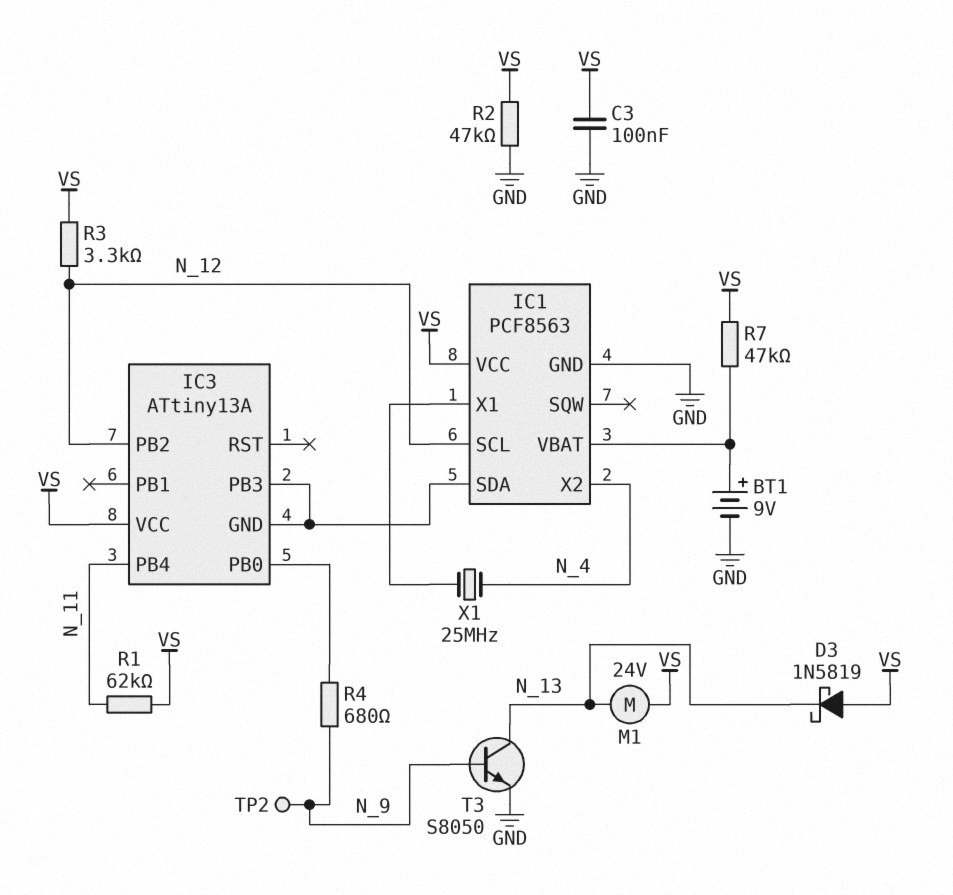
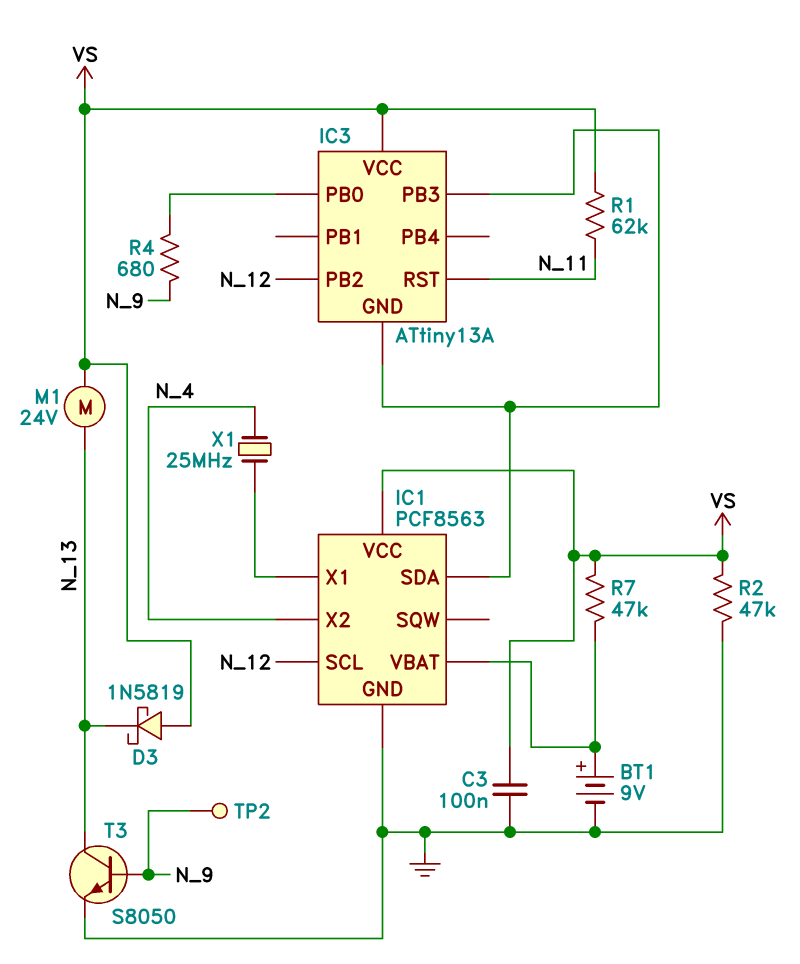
IC3 pin PB4: N_11 -> none
IC3 pin RST: none -> N_11
R3: 3.3k (N_12, VS) -> none

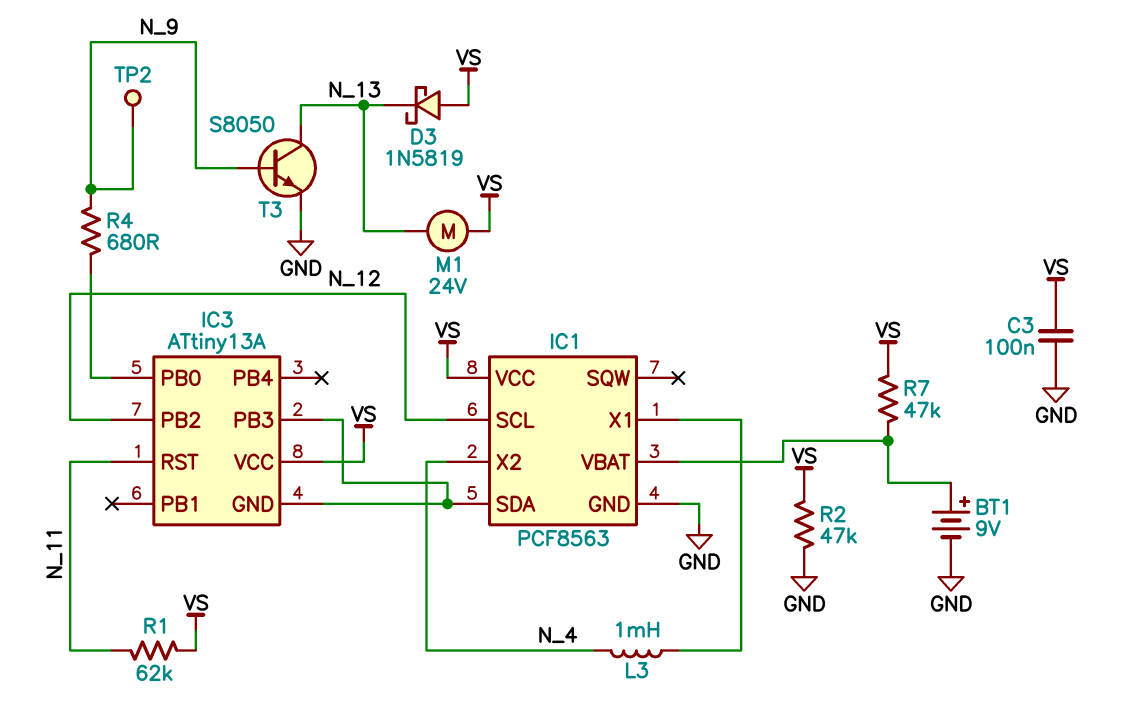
L3: none -> 1mH (IC1/X1, N_4)
X1: 25MHz (IC1/X1, N_4) -> none

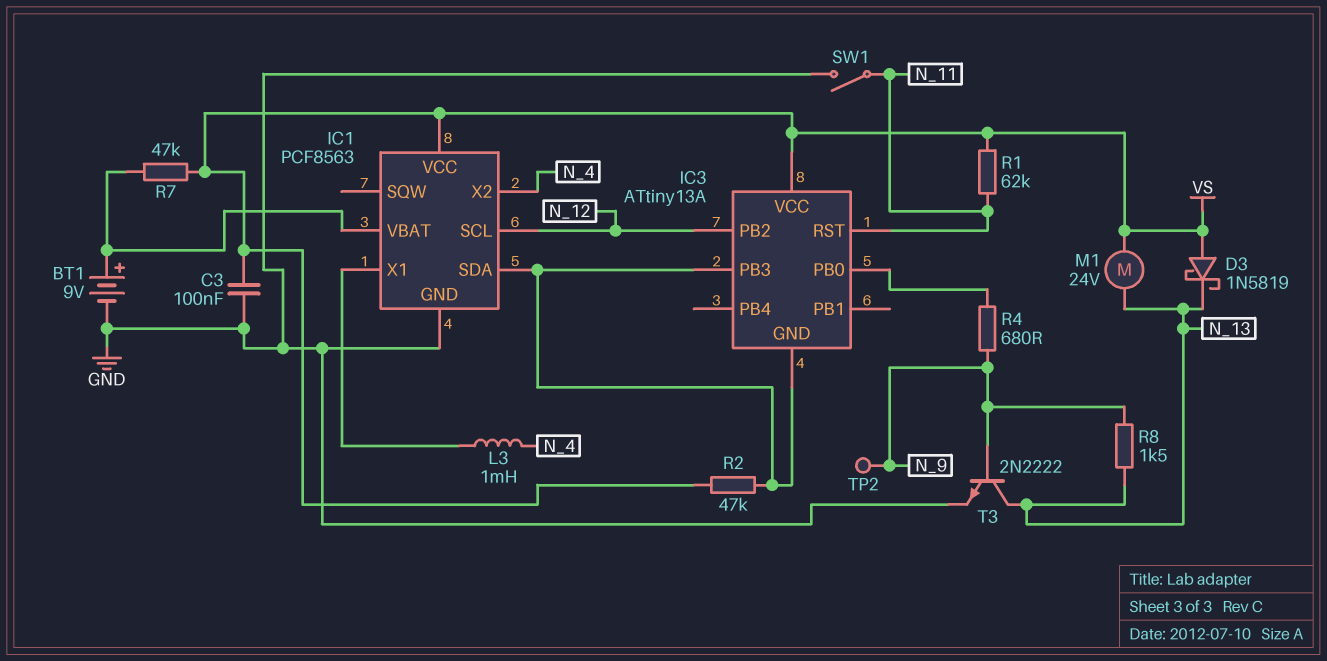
R2: 47k (GND, VS) -> 47k (IC1/SDA, VS)
R8: none -> 1.5k (N_9, N_13)
SW1: none -> switch (GND, N_11)
T3: NPN S8050 (B N_9, C N_13, E GND) -> NPN 2N2222 (B N_9, C N_13, E GND)

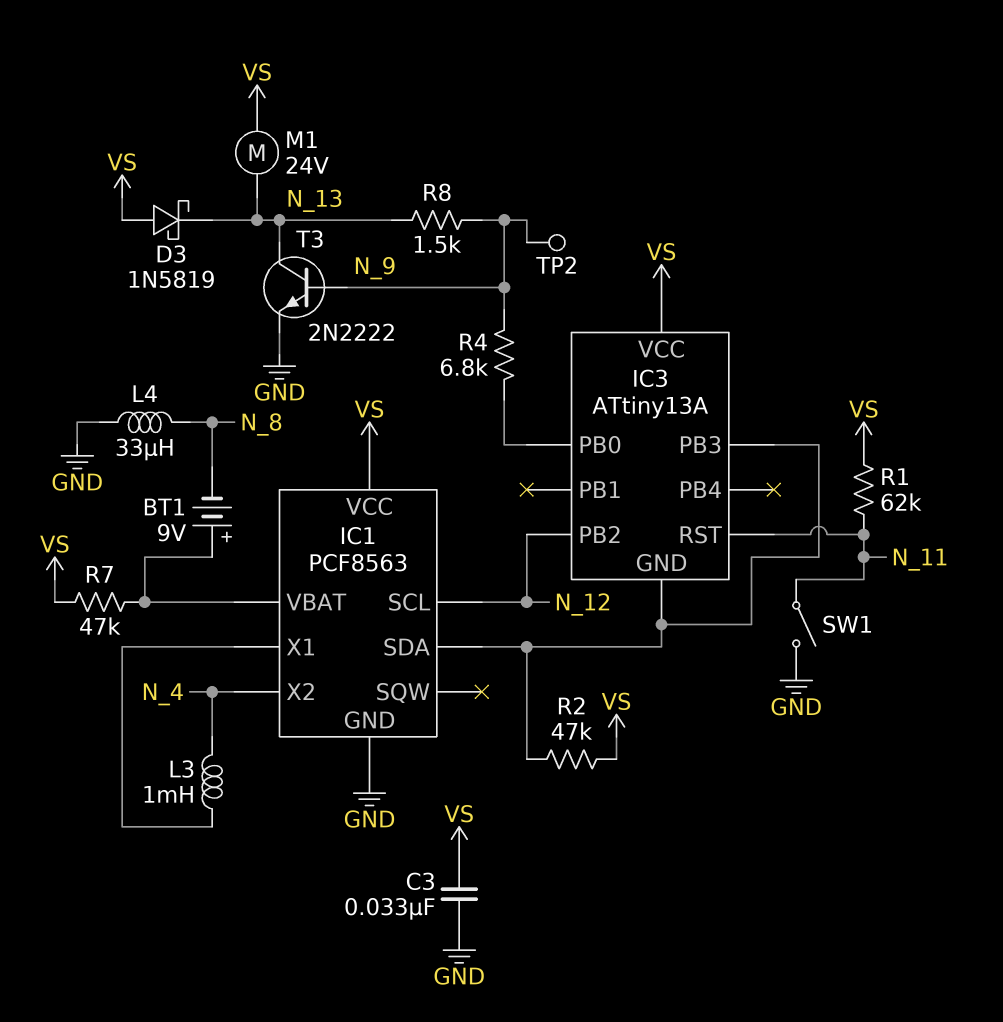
BT1: 9V (plus IC1/VBAT, minus GND) -> 9V (plus IC1/VBAT, minus N_8)
C3: 100nF (GND, VS) -> 33nF (GND, VS)
L4: none -> 33uH (GND, N_8)
R4: 680 (IC3/PB0, N_9) -> 6.8k (IC3/PB0, N_9)

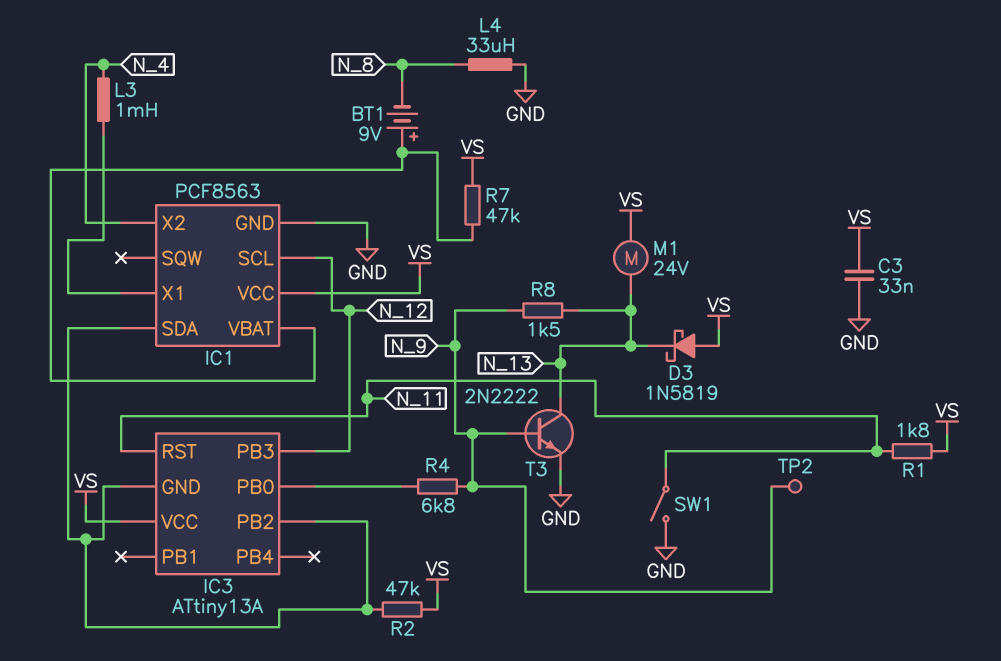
IC3 pin PB2: N_12 -> IC1/SDA
IC3 pin PB3: IC1/SDA -> N_12
R1: 62k (N_11, VS) -> 1.8k (N_11, VS)

